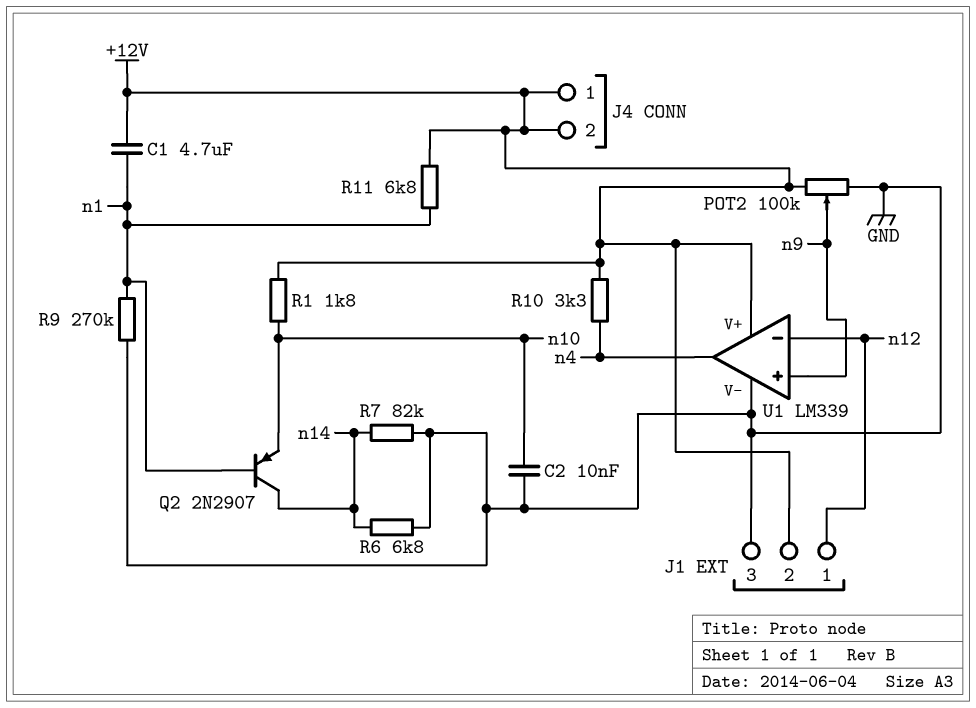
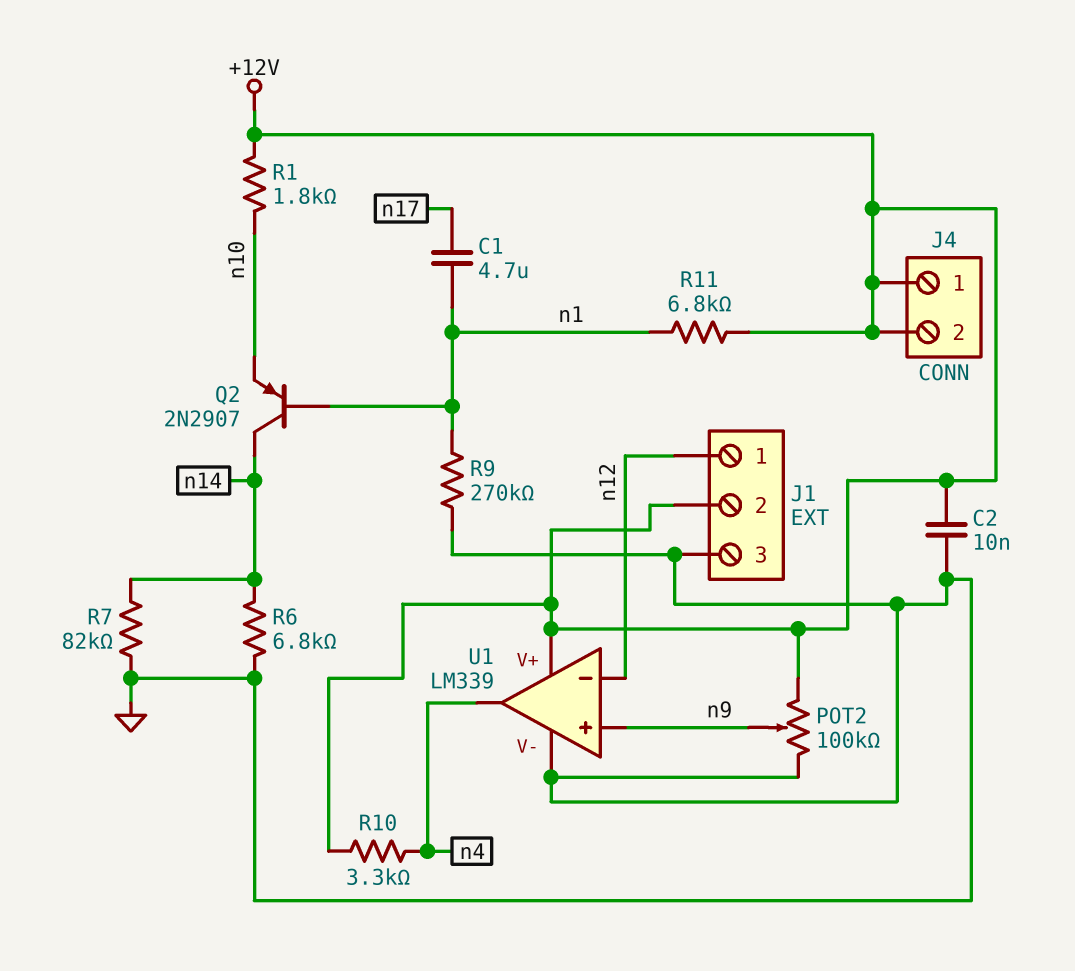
C1: 4.7uF (+12V, n1) -> 4.7uF (n1, n17)
C2: 10nF (GND, n10) -> 10nF (+12V, GND)

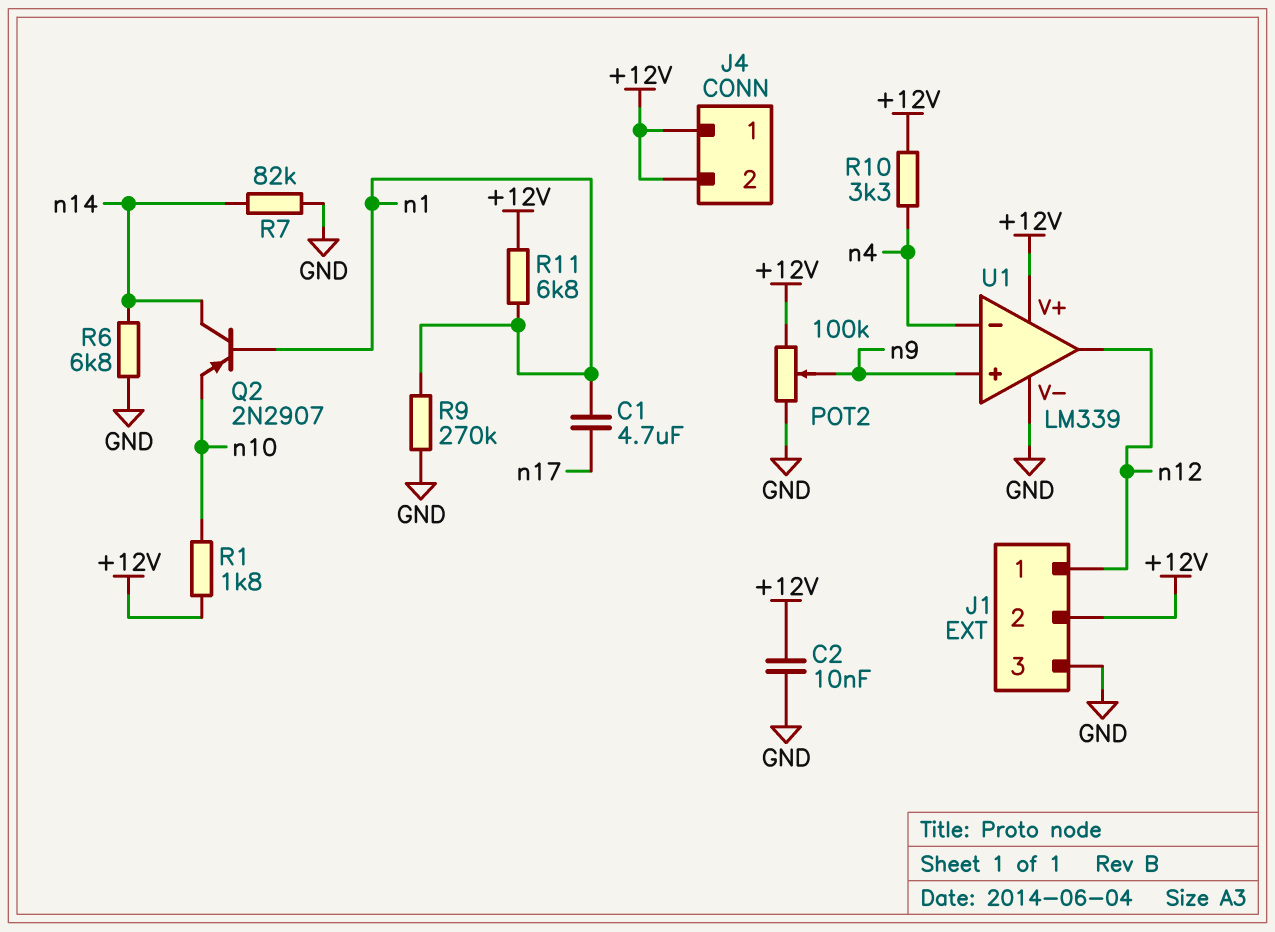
U1 pin in-: n12 -> n4
U1 pin out: n4 -> n12

